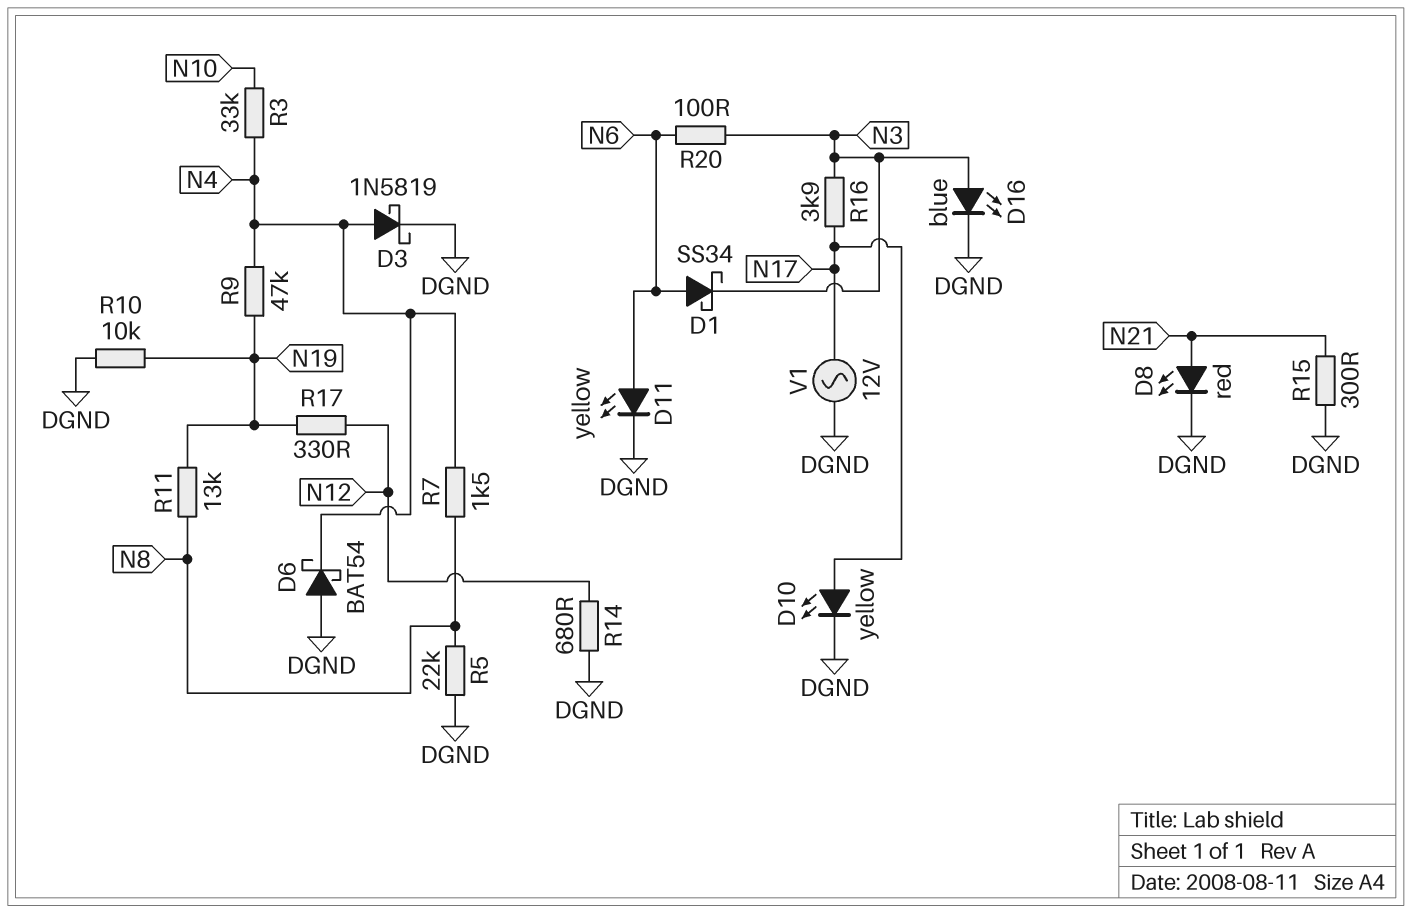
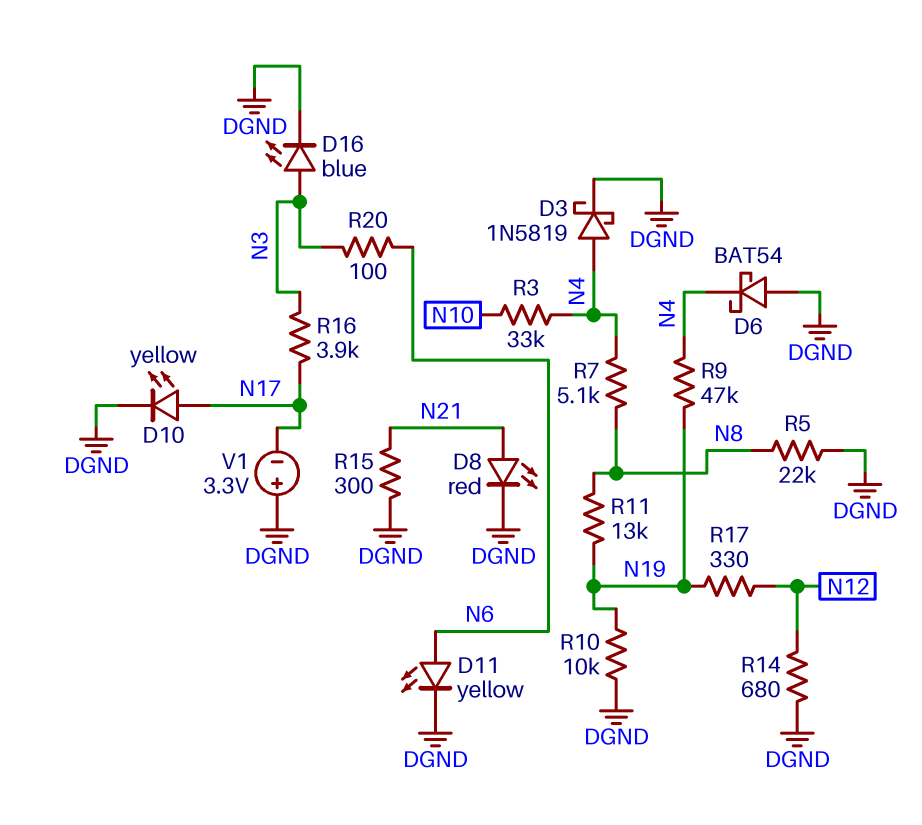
D1: schottky SS34 (A N6, K N3) -> none
R7: 1.5k (N4, N8) -> 5.1k (N4, N8)
V1: AC 12V (DGND, N17) -> 3.3V (plus DGND, minus N17)

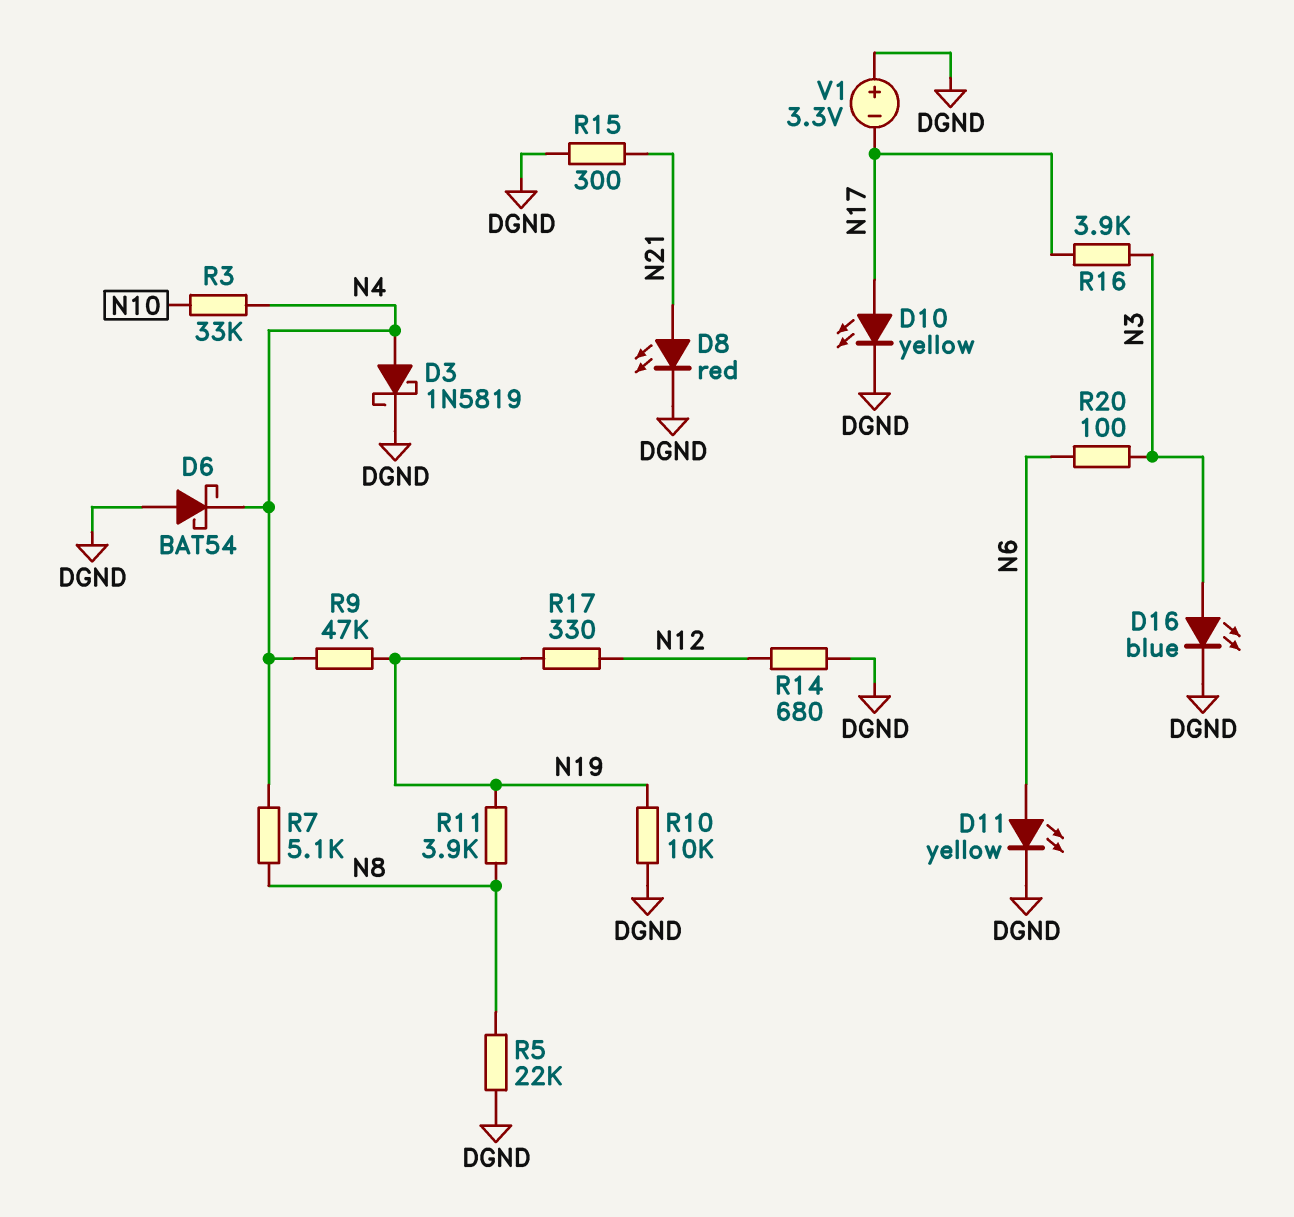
R11: 13k (N8, N19) -> 3.9k (N8, N19)

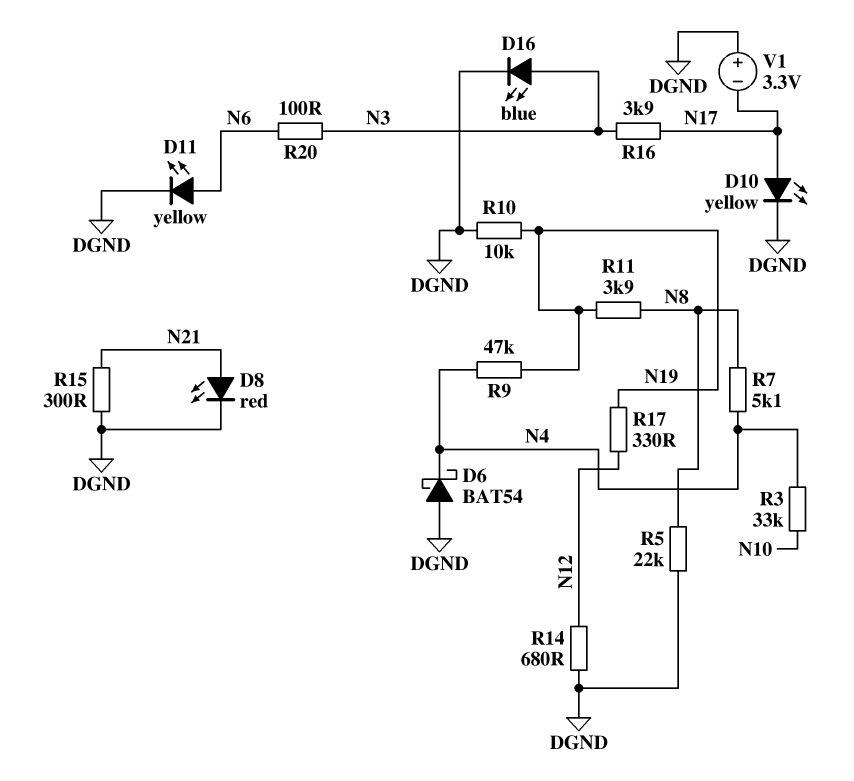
D3: schottky 1N5819 (A N4, K DGND) -> none

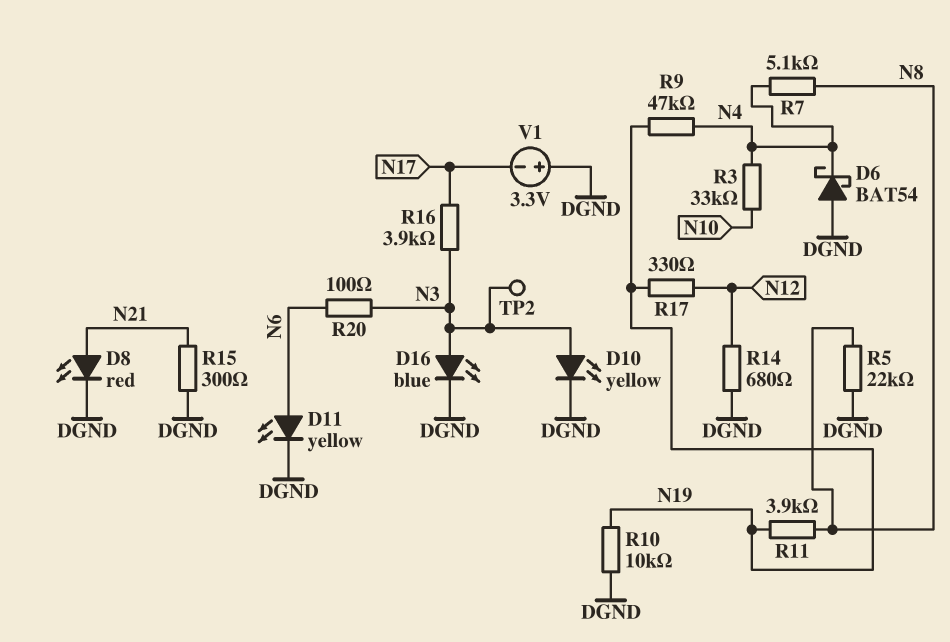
D10: LED yellow (A N17, K DGND) -> LED yellow (A N3, K DGND)
TP2: none -> test point (N3)

